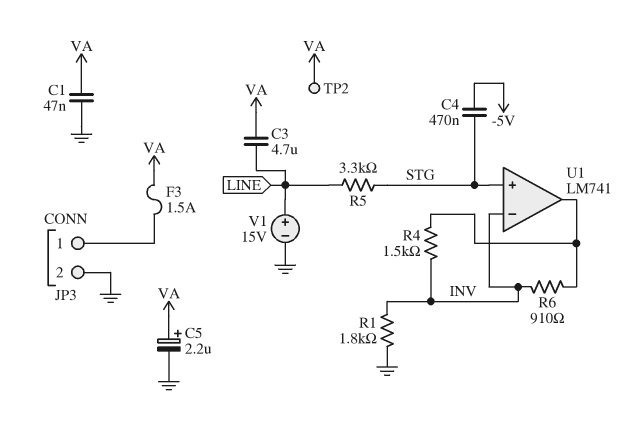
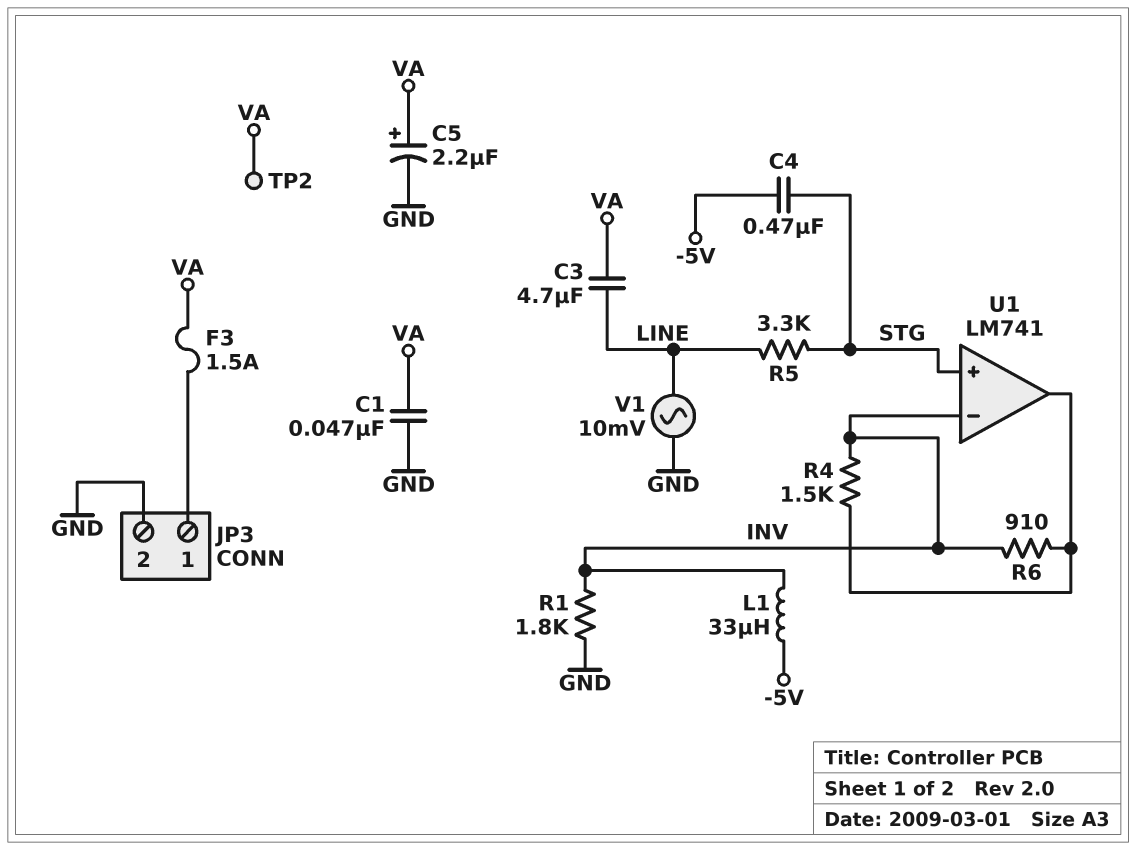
L1: none -> 33uH (-5V, INV)
V1: 15V (plus LINE, minus GND) -> AC 10mV (GND, LINE)

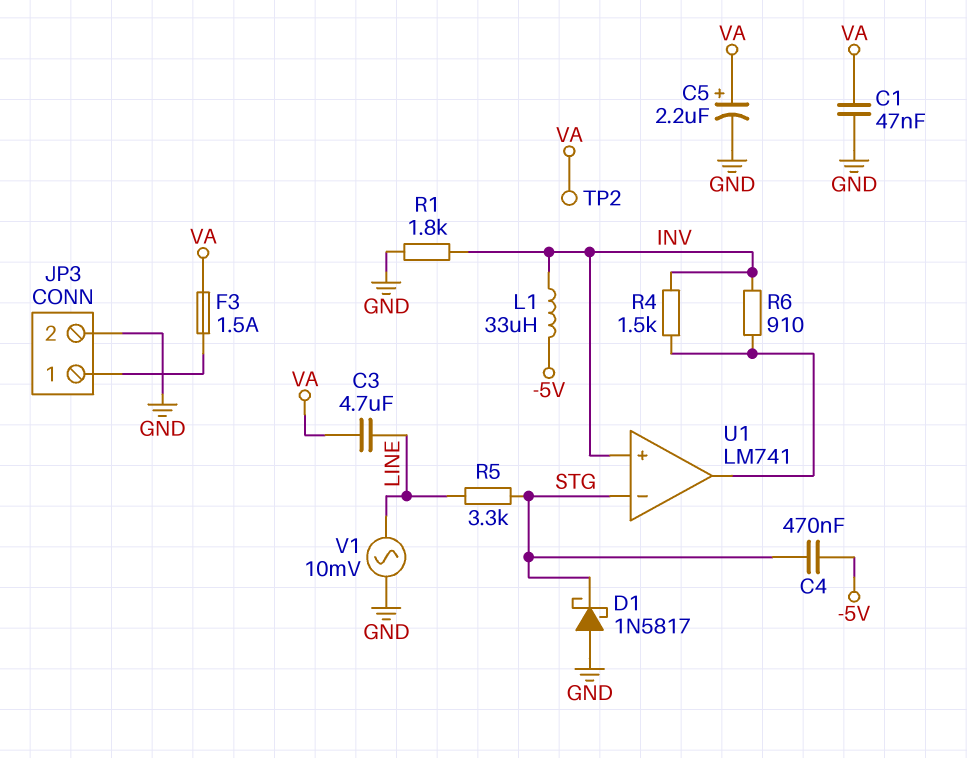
D1: none -> schottky 1N5817 (A GND, K STG)
U1 pin in+: STG -> INV
U1 pin in-: INV -> STG

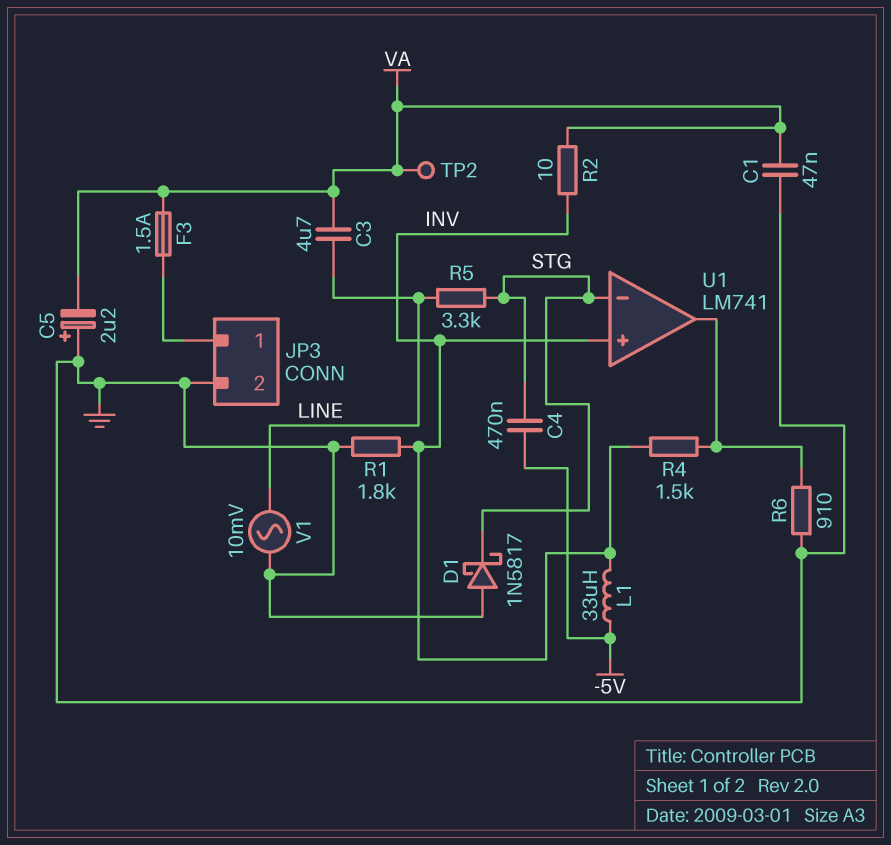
C5: 2.2uF (plus VA, minus GND) -> 2.2uF (plus GND, minus VA)
R2: none -> 10 (INV, VA)
R6: 910 (INV, U1/out) -> 910 (GND, U1/out)

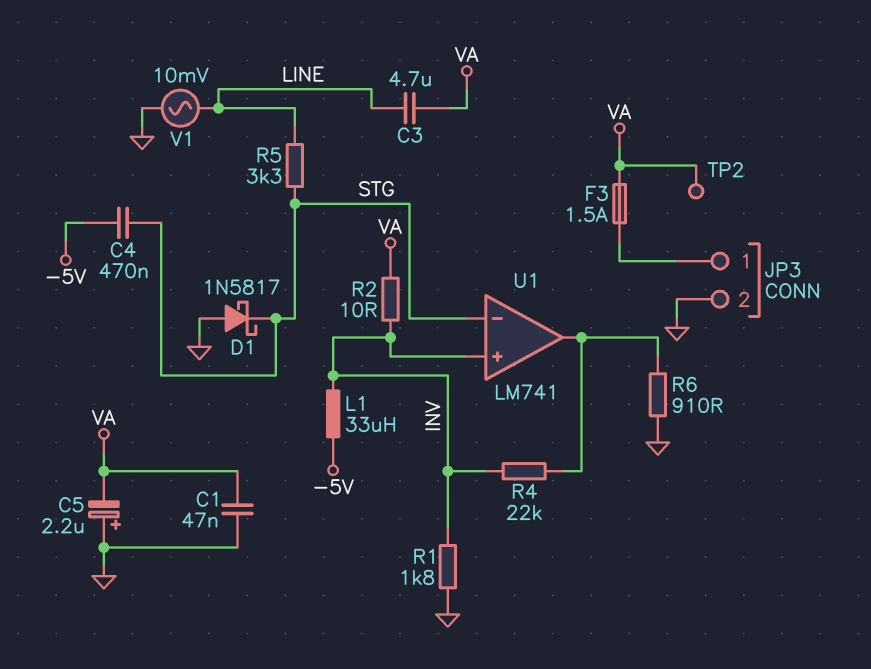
R4: 1.5k (INV, U1/out) -> 22k (INV, U1/out)

